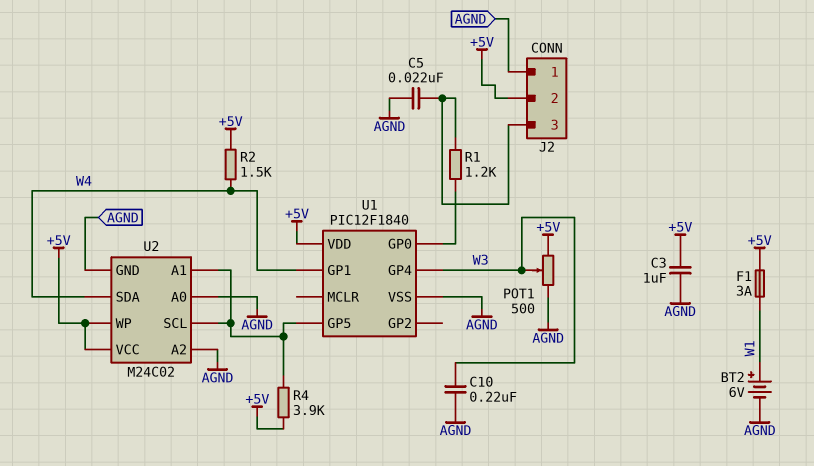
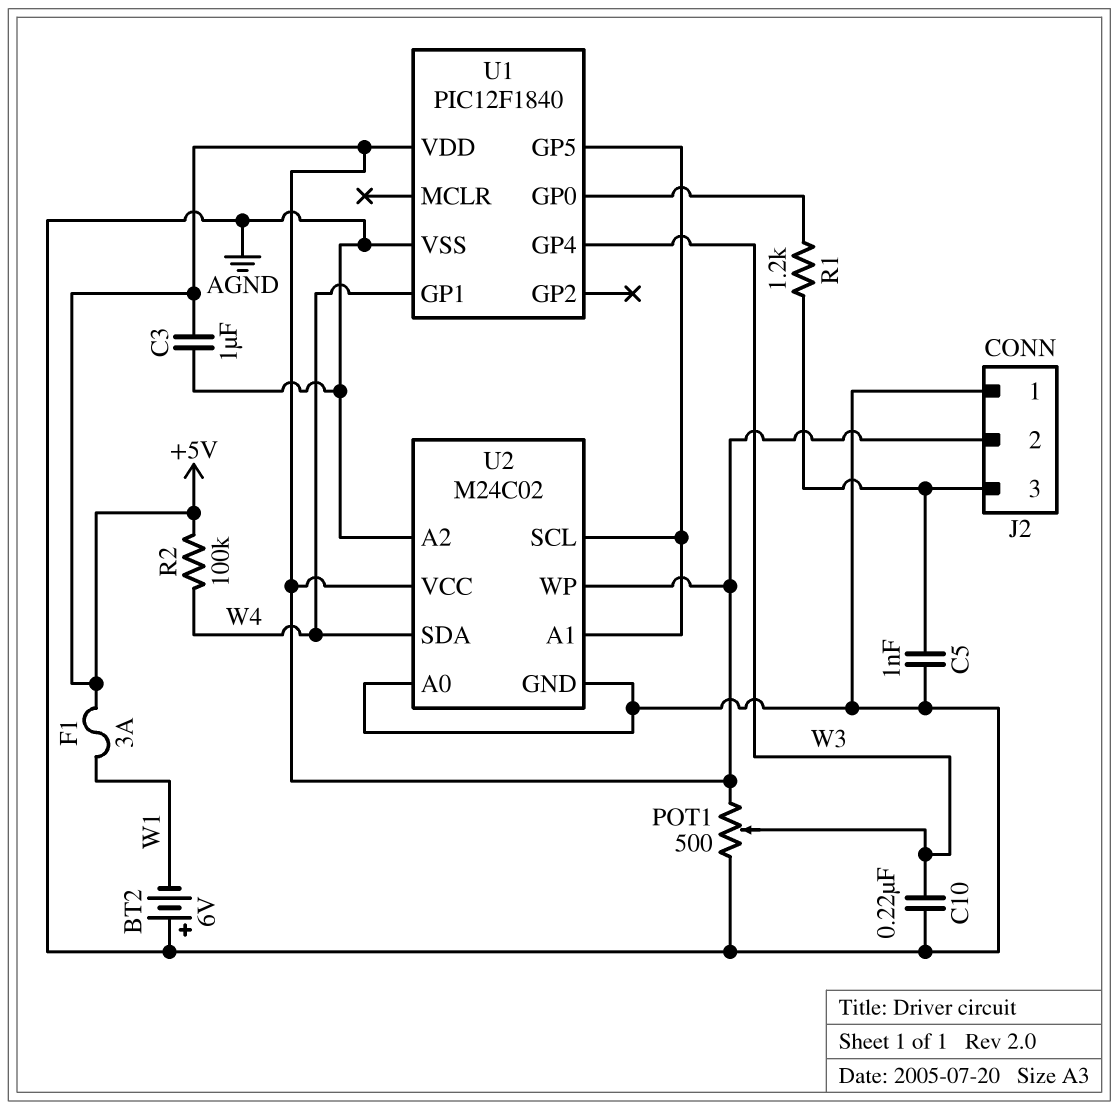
BT2: 6V (plus W1, minus AGND) -> 6V (plus AGND, minus W1)
C5: 22nF (AGND, J2/3) -> 1nF (AGND, J2/3)
R2: 1.5k (+5V, W4) -> 100k (+5V, W4)
R4: 3.9k (+5V, U1/GP5) -> none

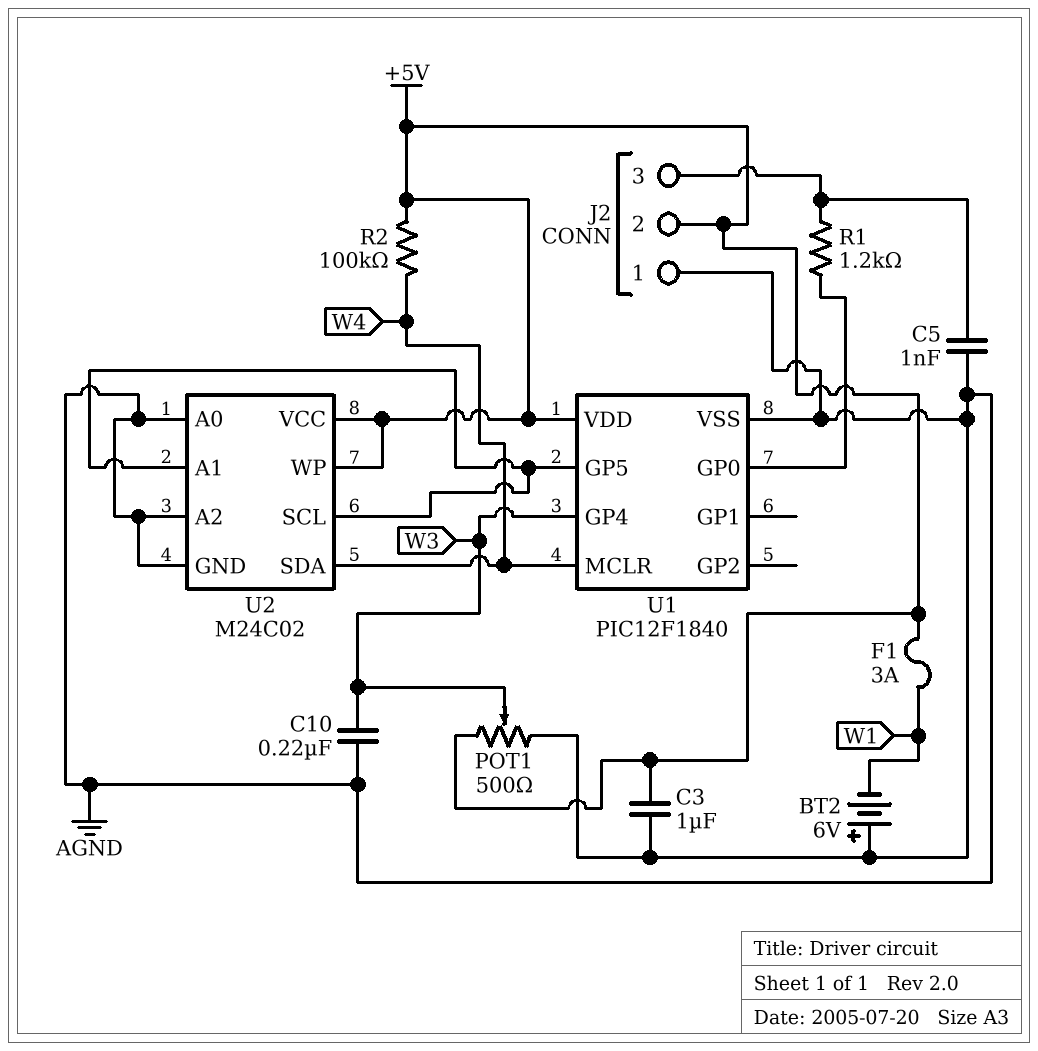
U1 pin GP1: W4 -> none
U1 pin MCLR: none -> W4

